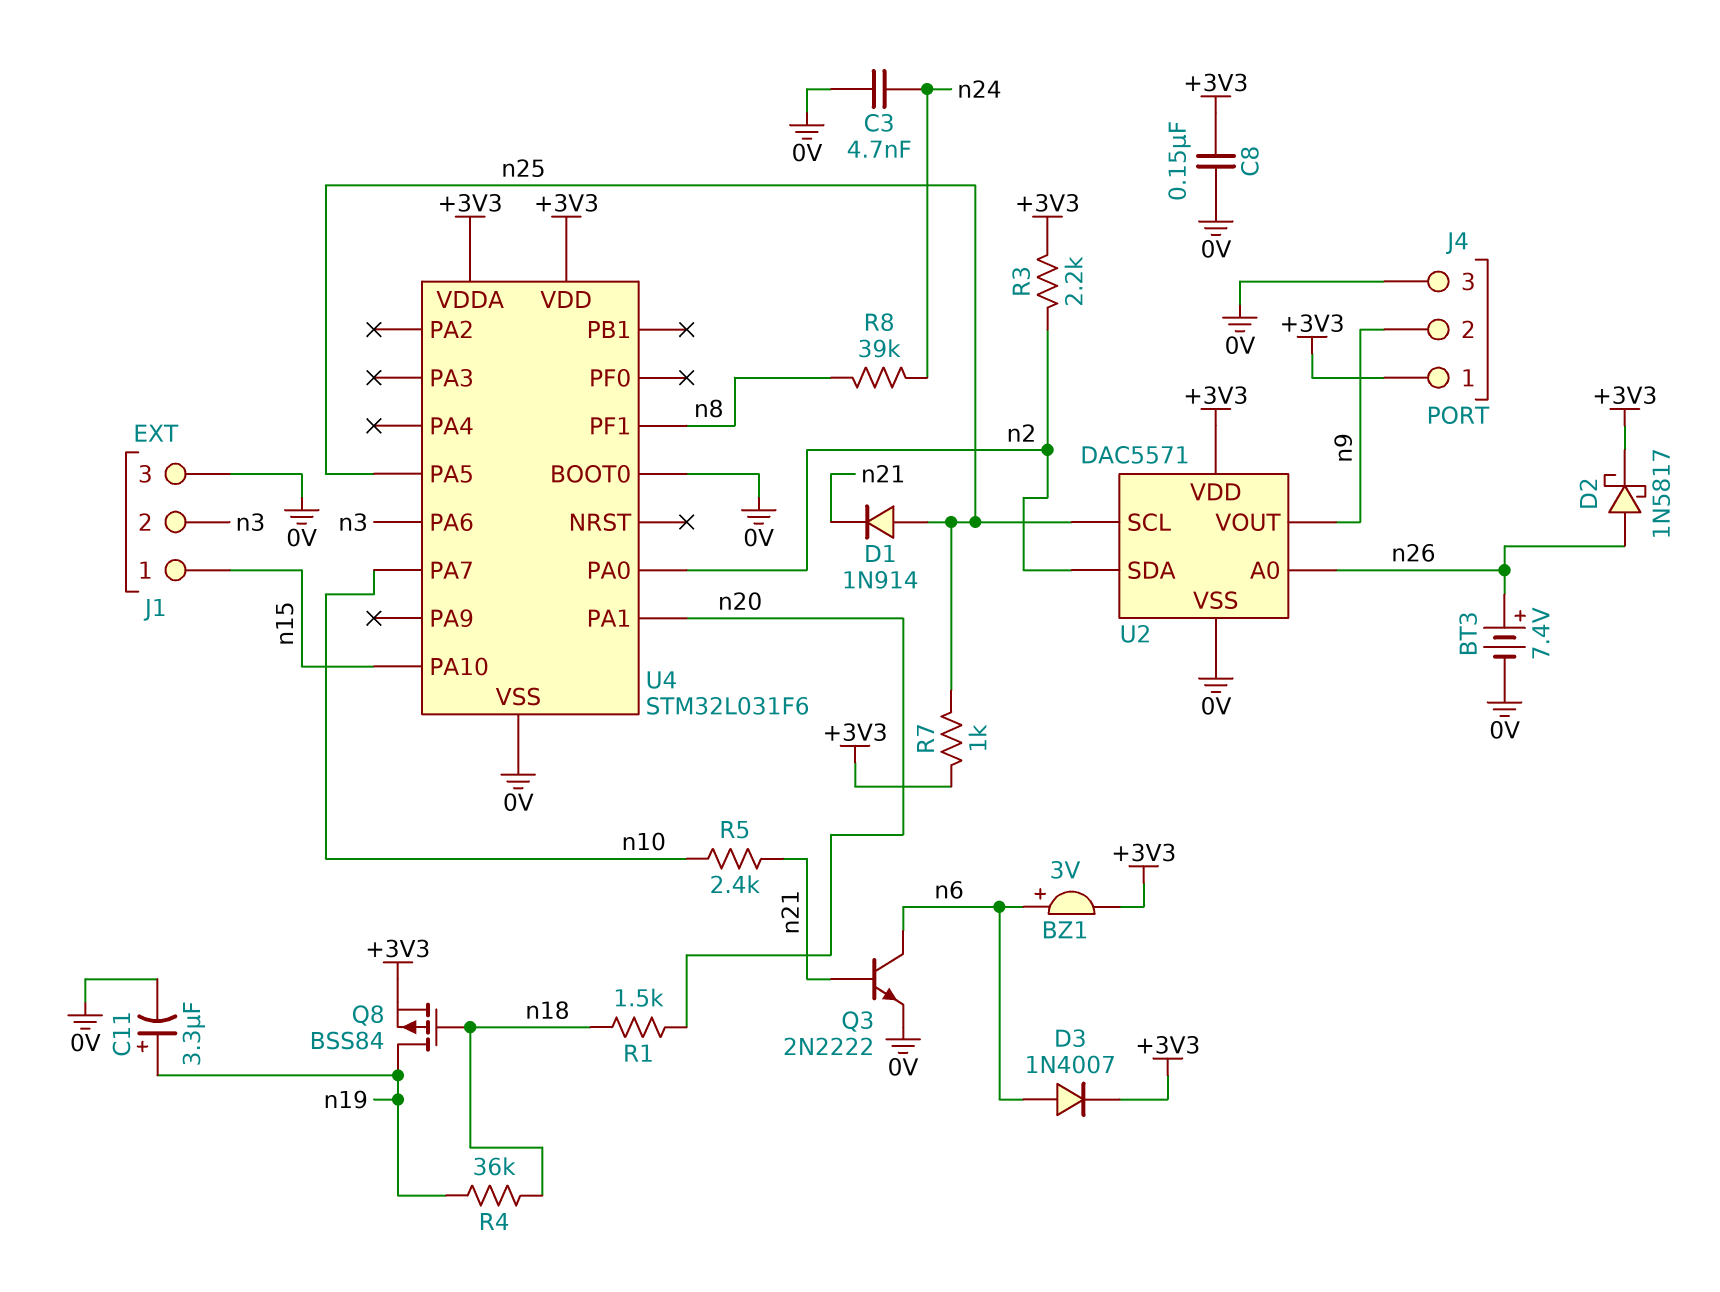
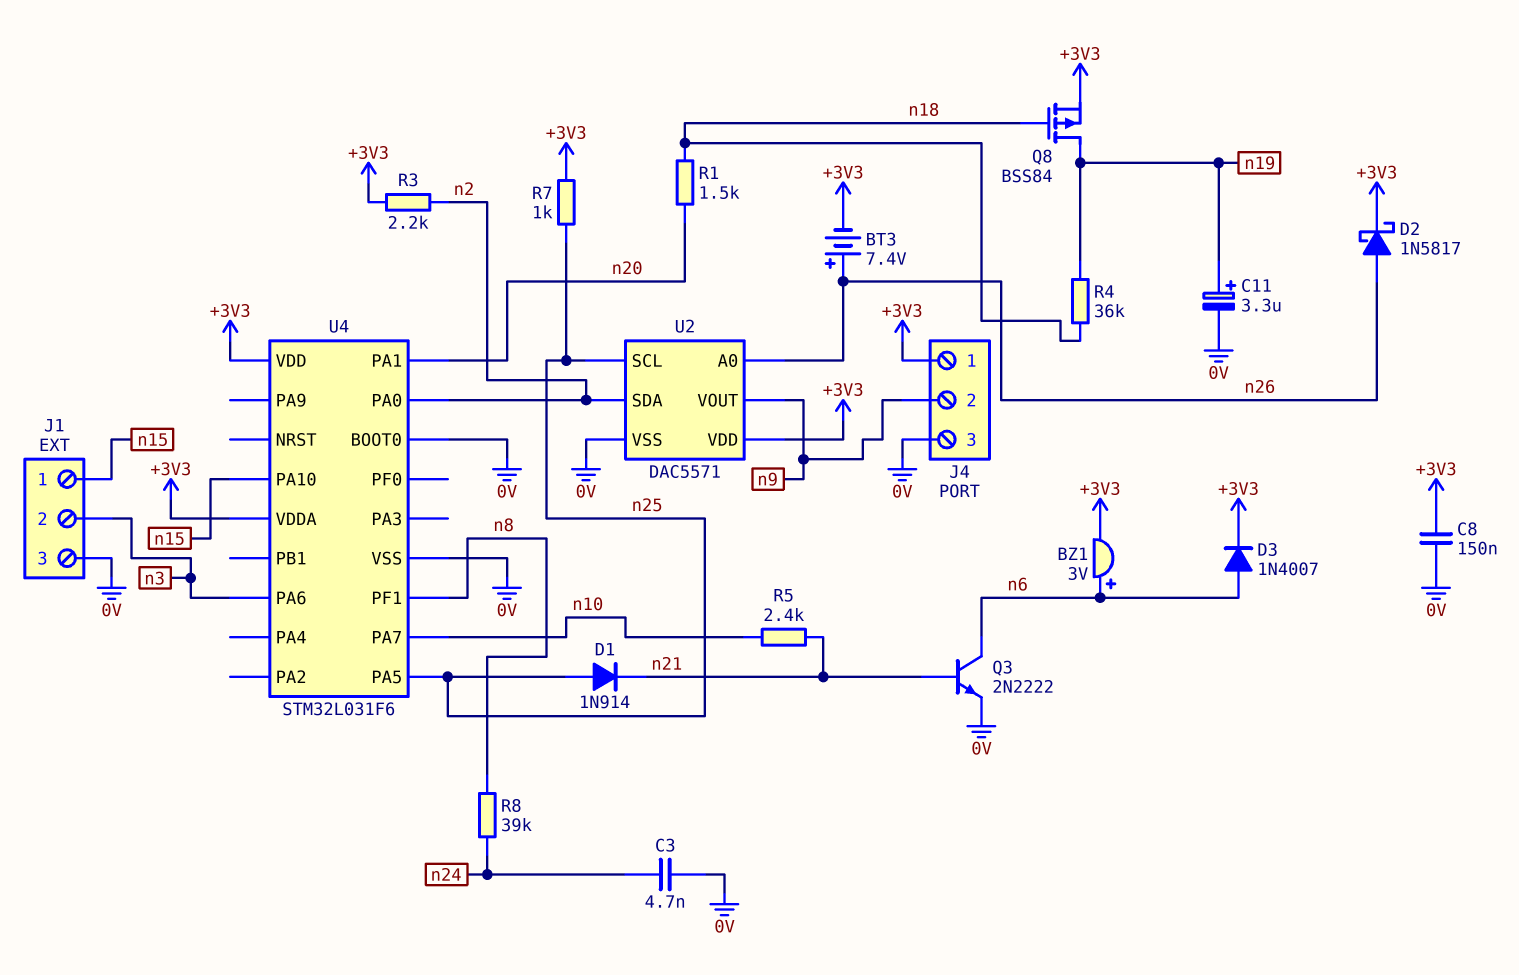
BT3: 7.4V (plus n26, minus 0V) -> 7.4V (plus n26, minus +3V3)

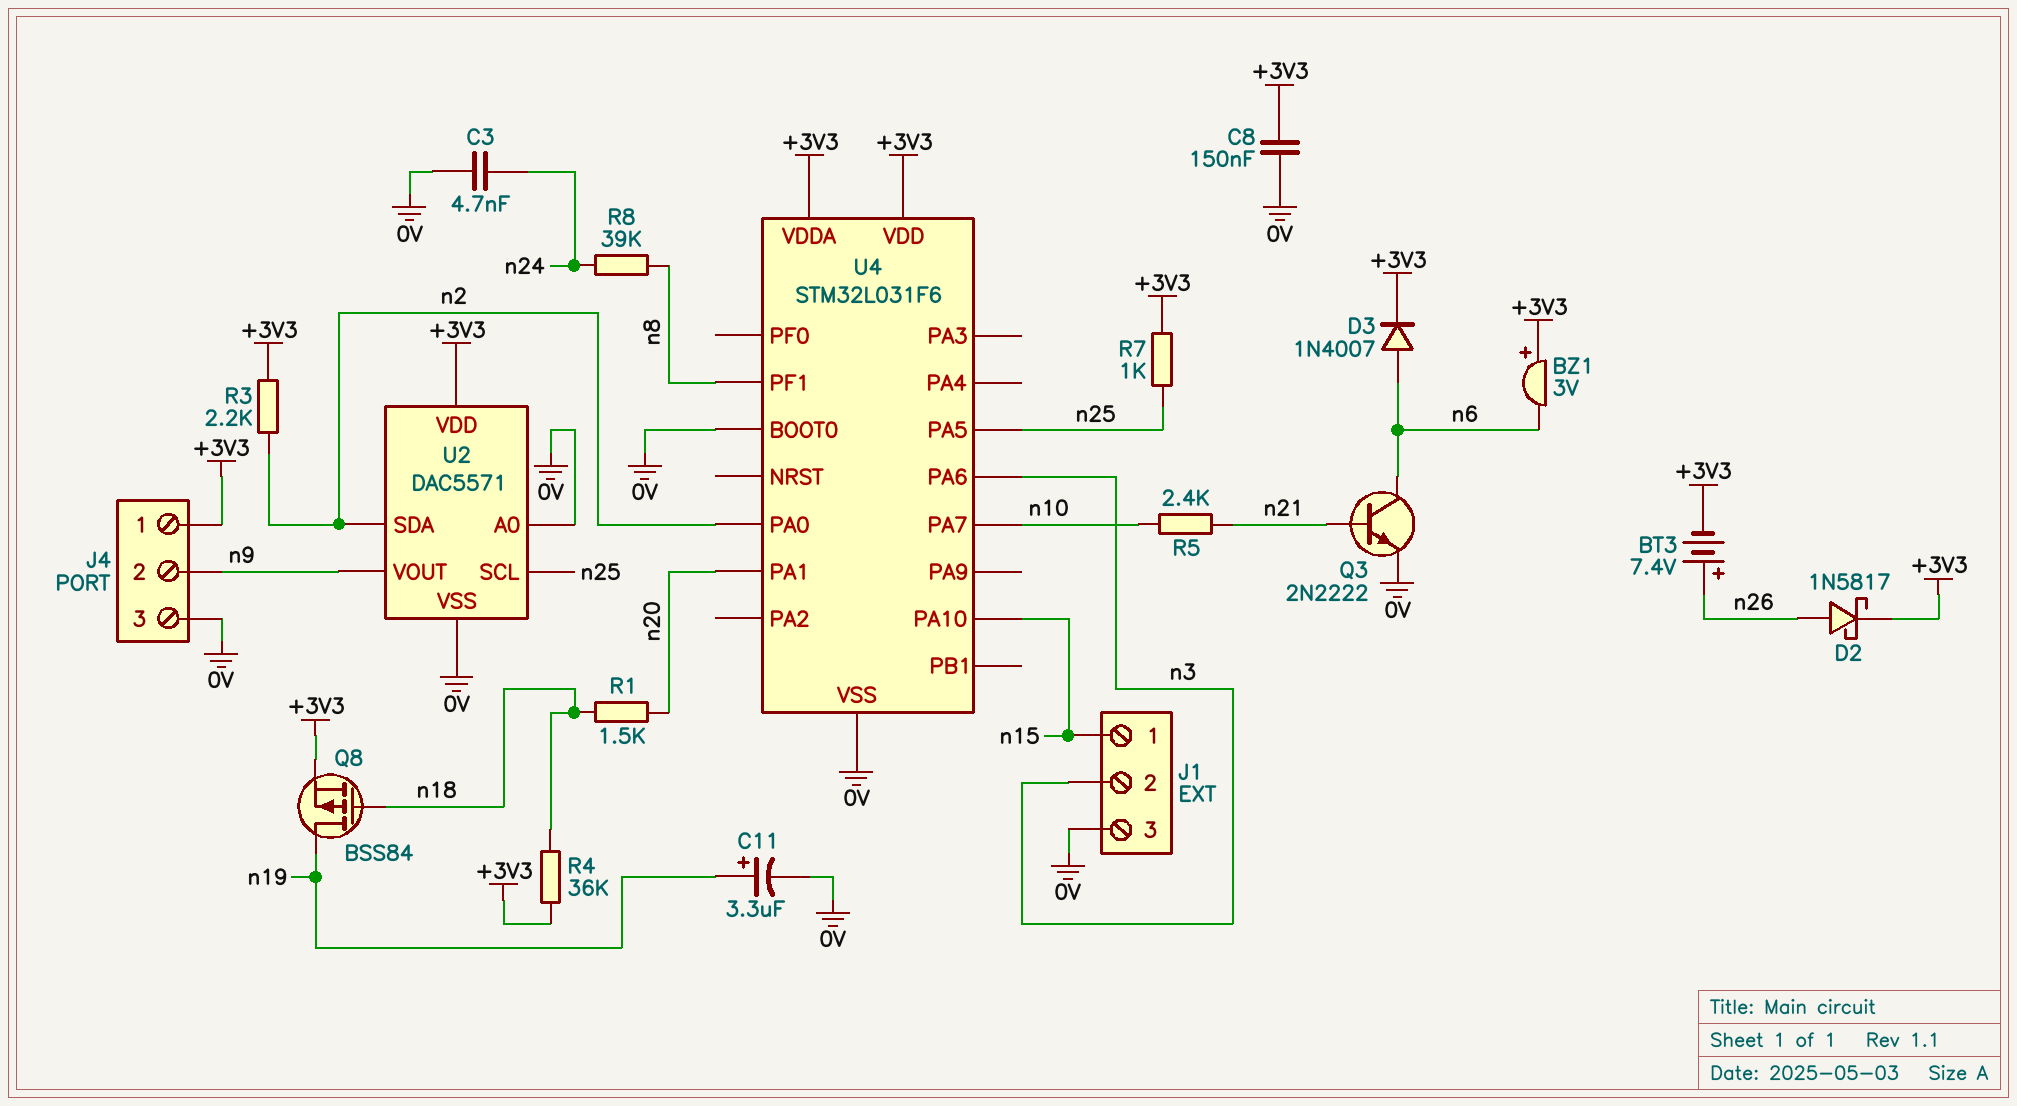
BZ1: buzzer 3V (plus n6, minus +3V3) -> buzzer 3V (plus +3V3, minus n6)
D1: diode 1N914 (A n25, K n21) -> none
R4: 36k (n18, n19) -> 36k (+3V3, n18)
U2 pin A0: n26 -> 0V

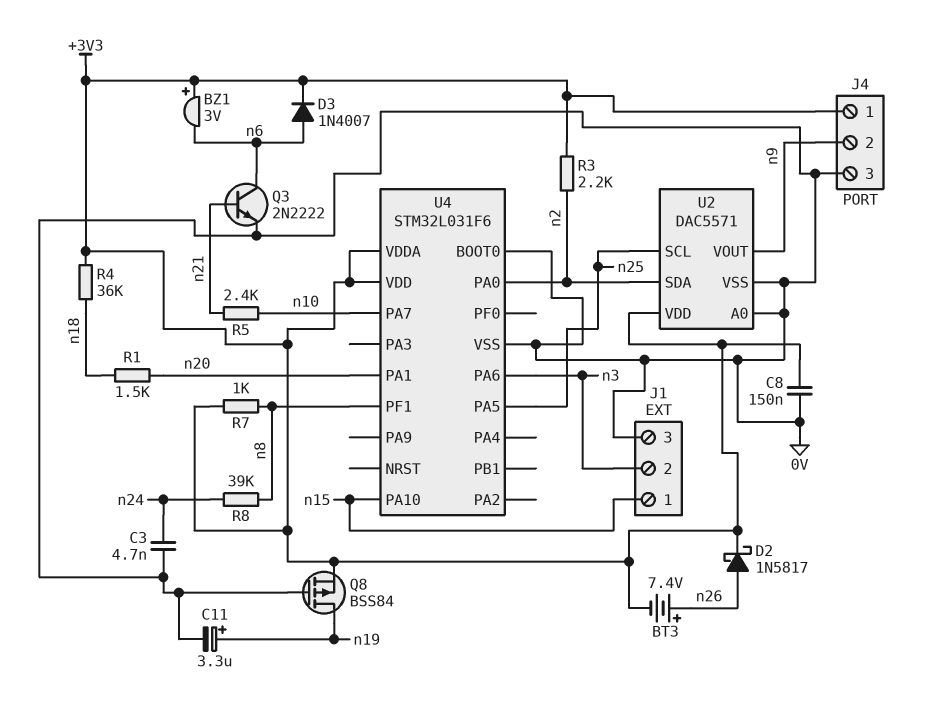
Q8: PMOS BSS84 (G n18, D n19, S +3V3) -> PMOS BSS84 (G 0V, D n19, S +3V3)
R7: 1k (+3V3, n25) -> 1k (+3V3, n8)

